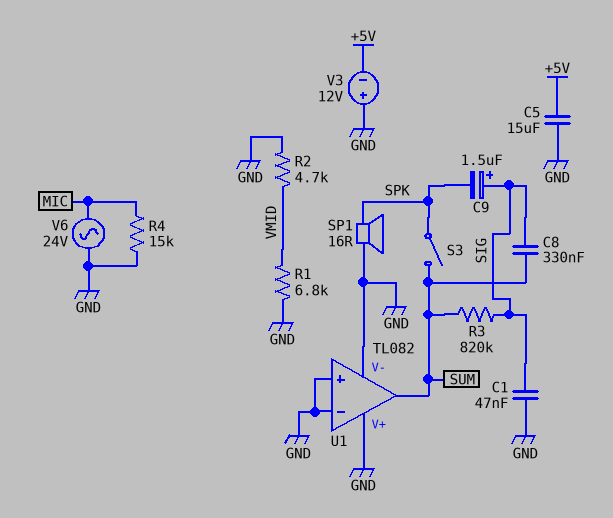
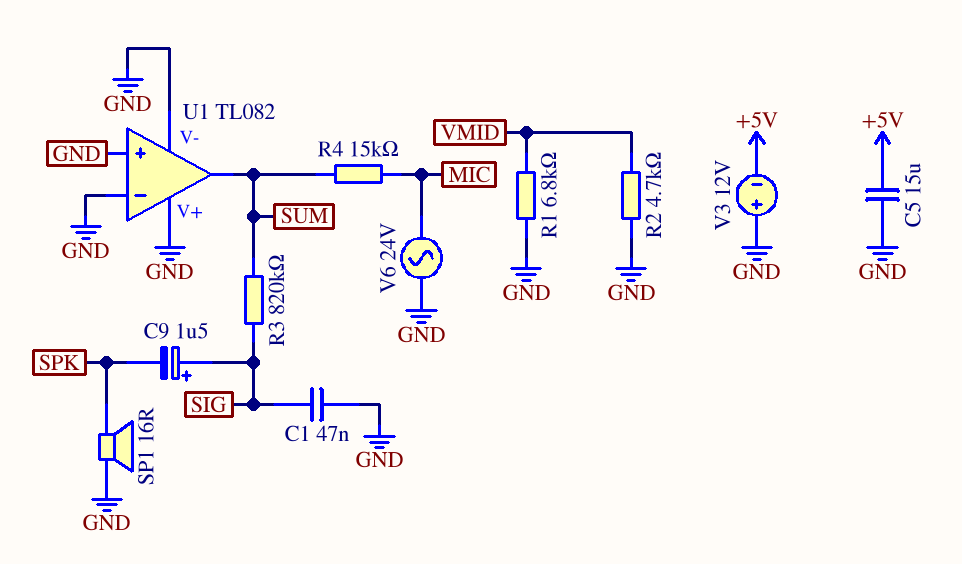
C8: 330nF (SIG, SUM) -> none
R4: 15k (GND, MIC) -> 15k (MIC, SUM)
S3: switch (SPK, SUM) -> none

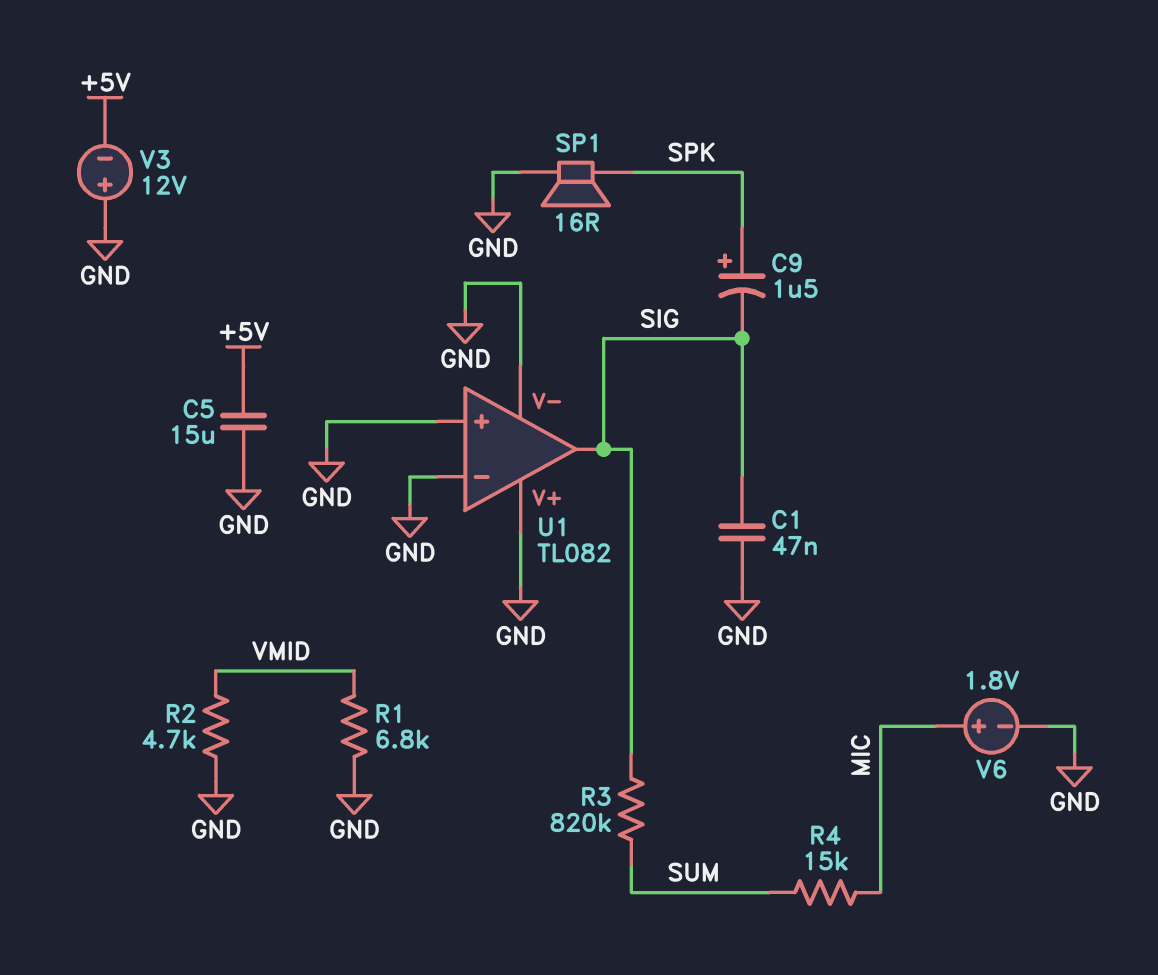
C9: 1.5uF (plus SIG, minus SPK) -> 1.5uF (plus SPK, minus SIG)
U1 pin out: SUM -> SIG
V6: AC 24V (GND, MIC) -> 1.8V (plus MIC, minus GND)

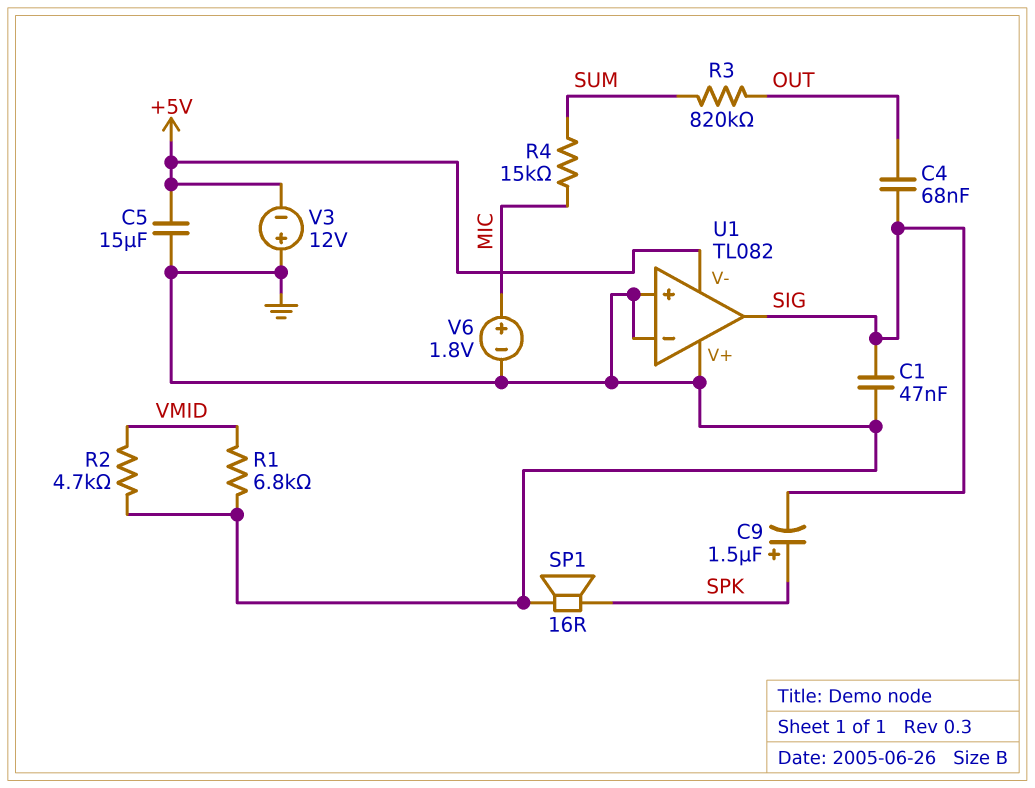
C4: none -> 68nF (OUT, SIG)
R3: 820k (SIG, SUM) -> 820k (OUT, SUM)
U1 pin V-: GND -> +5V

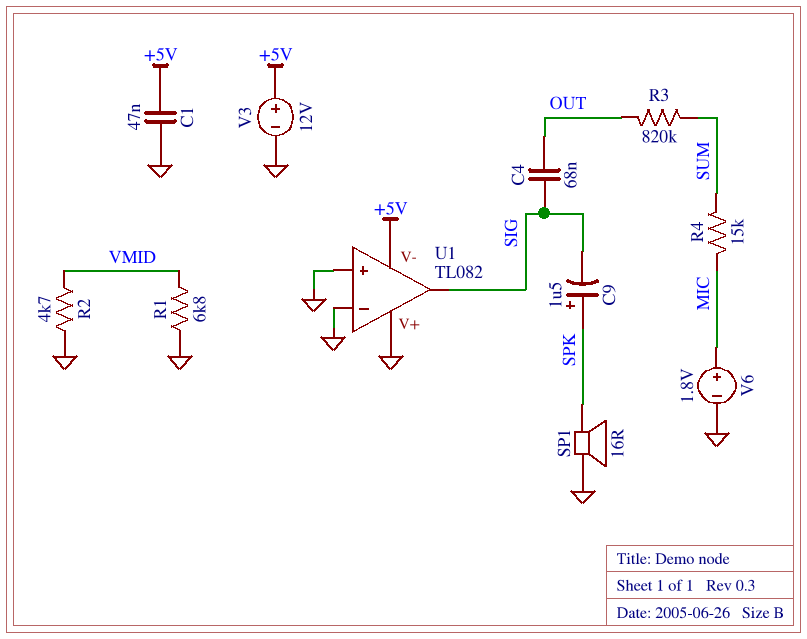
C1: 47nF (GND, SIG) -> 47nF (+5V, GND)
C5: 15uF (+5V, GND) -> none
V3: 12V (plus GND, minus +5V) -> 12V (plus +5V, minus GND)

